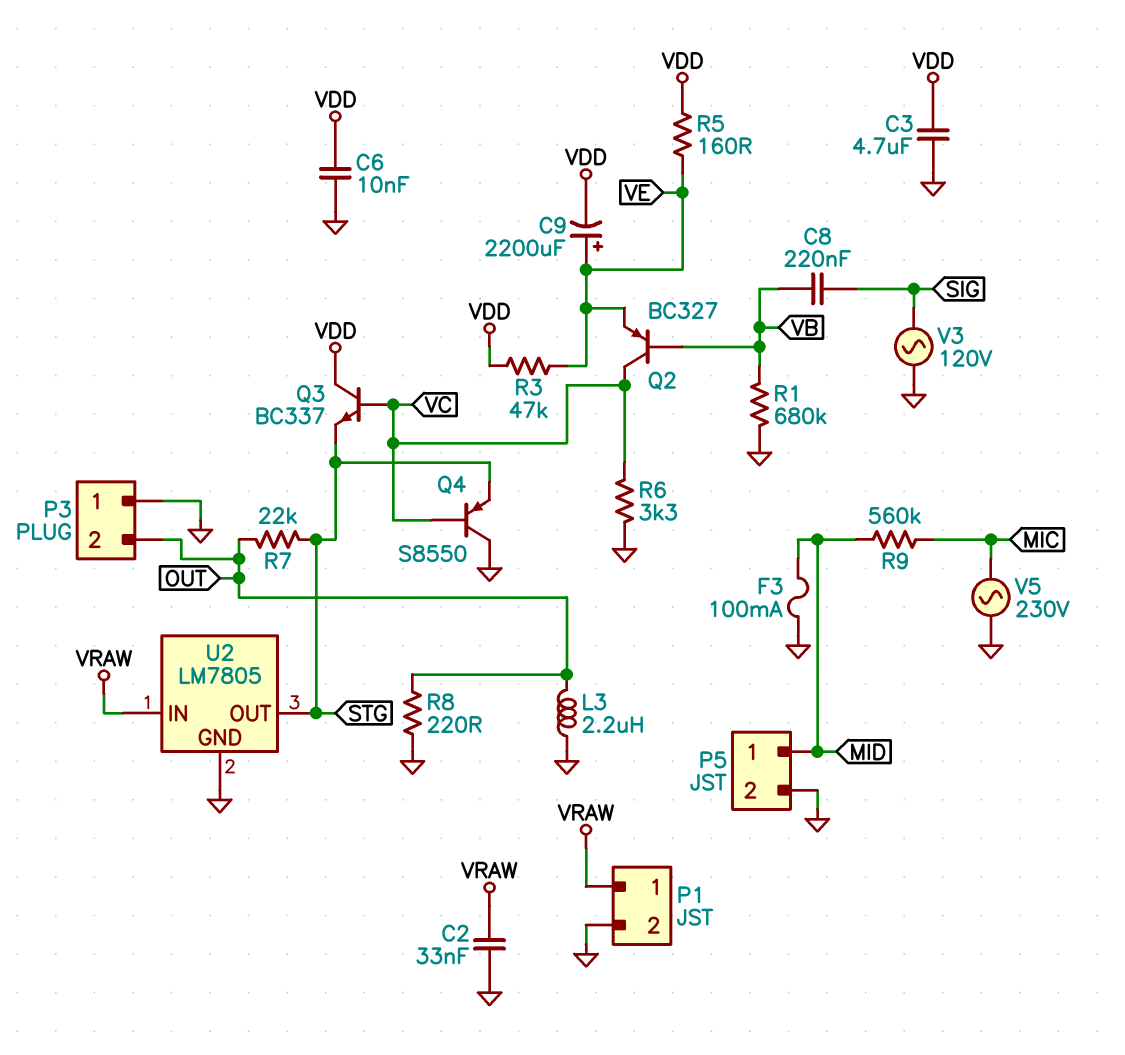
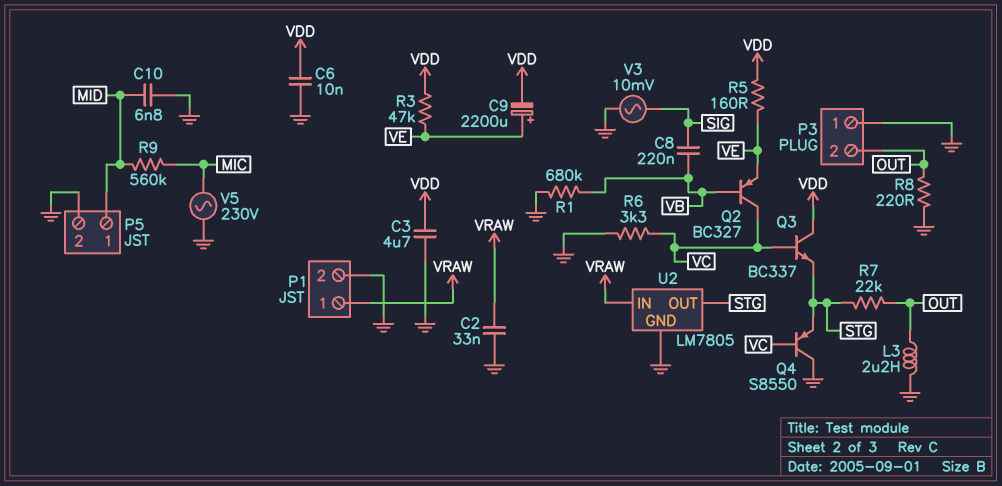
C10: none -> 6.8nF (GND, MID)
F3: 100mA (GND, MID) -> none
V3: AC 120V (GND, SIG) -> AC 10mV (GND, SIG)

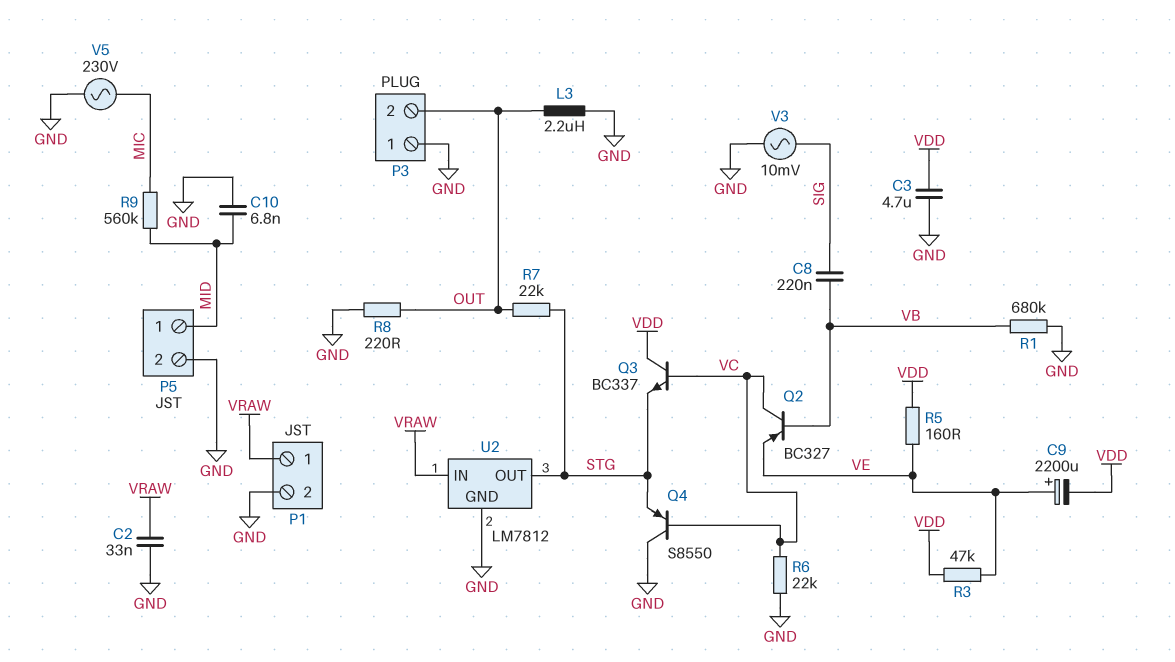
C6: 10nF (GND, VDD) -> none
R6: 3.3k (GND, VC) -> 22k (GND, VC)
U2: LM7805 -> LM7812

